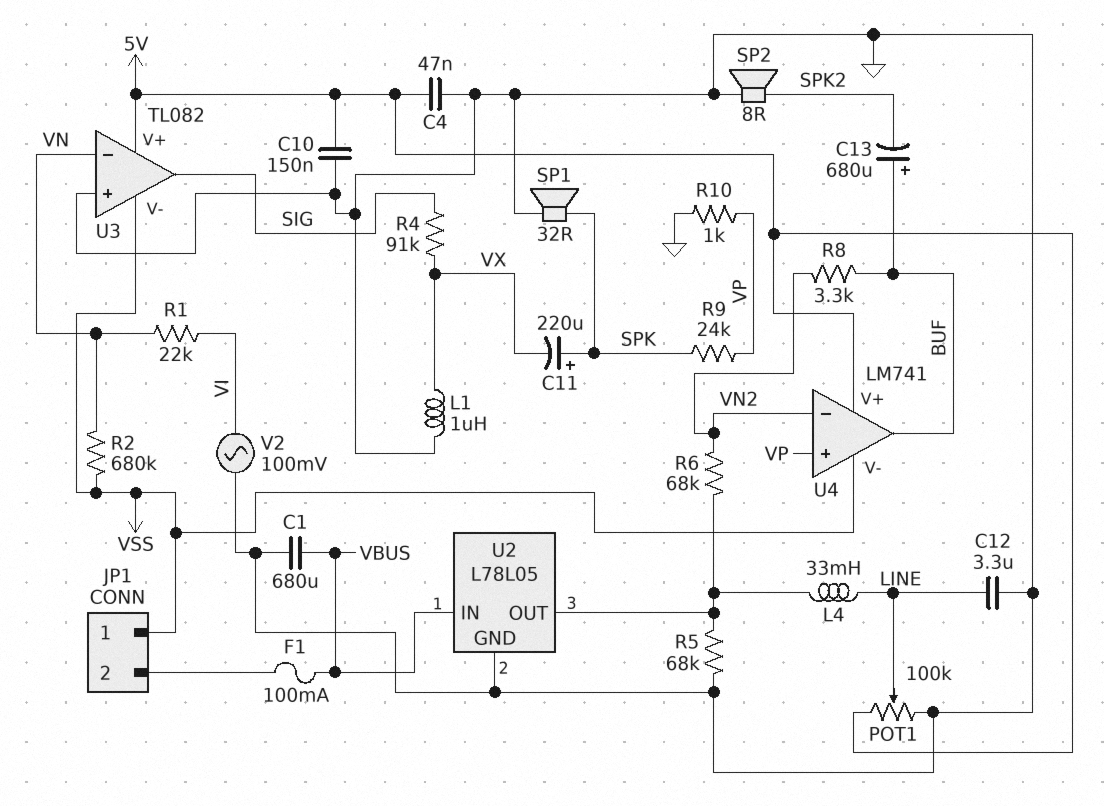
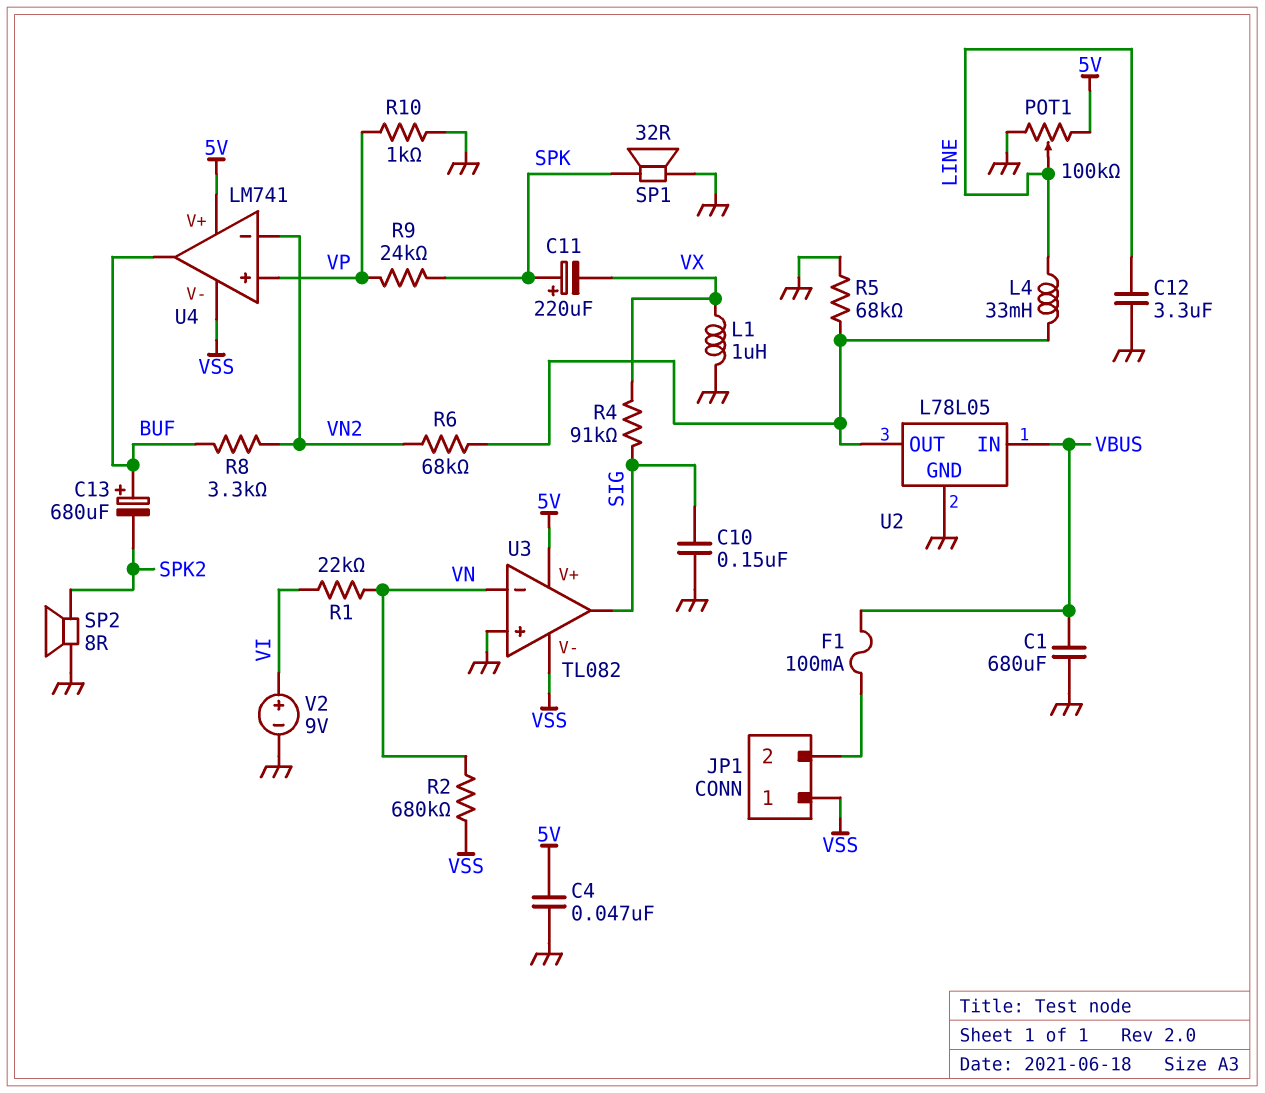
C10: 150nF (5V, GND) -> 150nF (GND, SIG)
V2: AC 100mV (GND, VI) -> 9V (plus VI, minus GND)

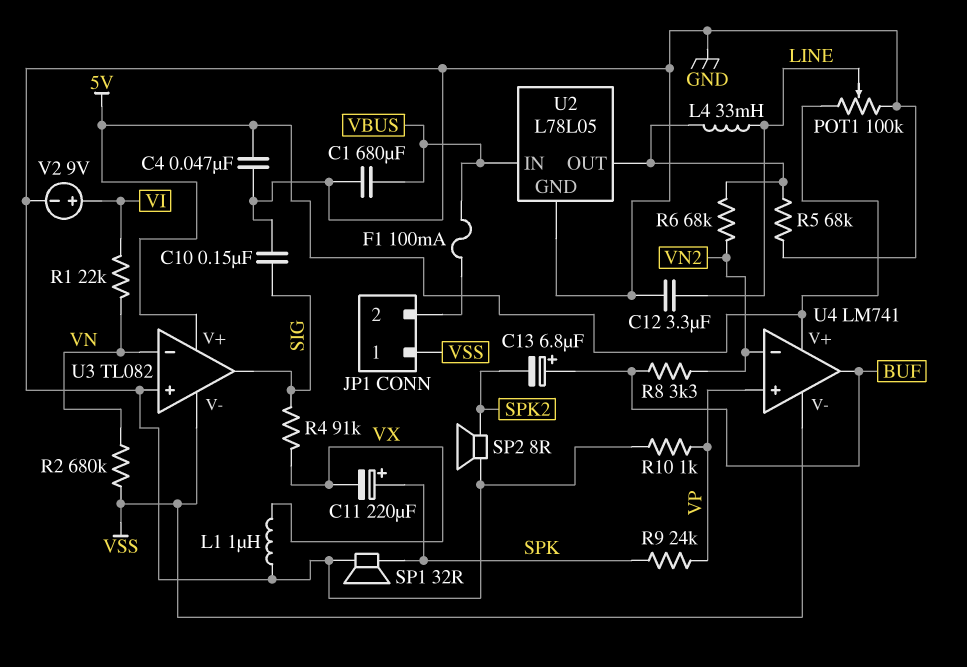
C13: 680uF (plus BUF, minus SPK2) -> 6.8uF (plus BUF, minus SPK2)

